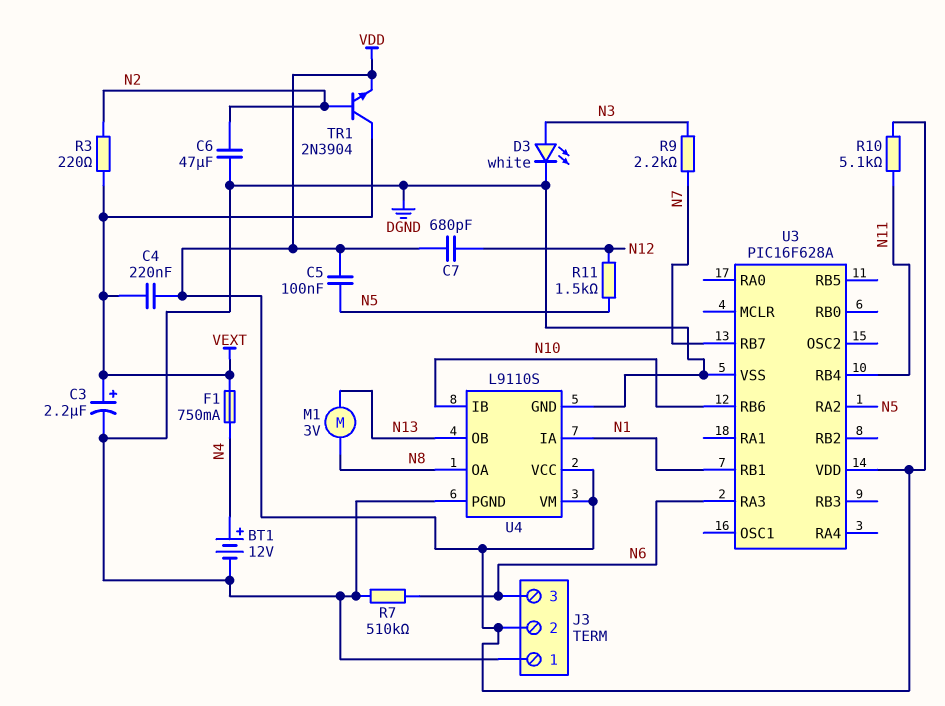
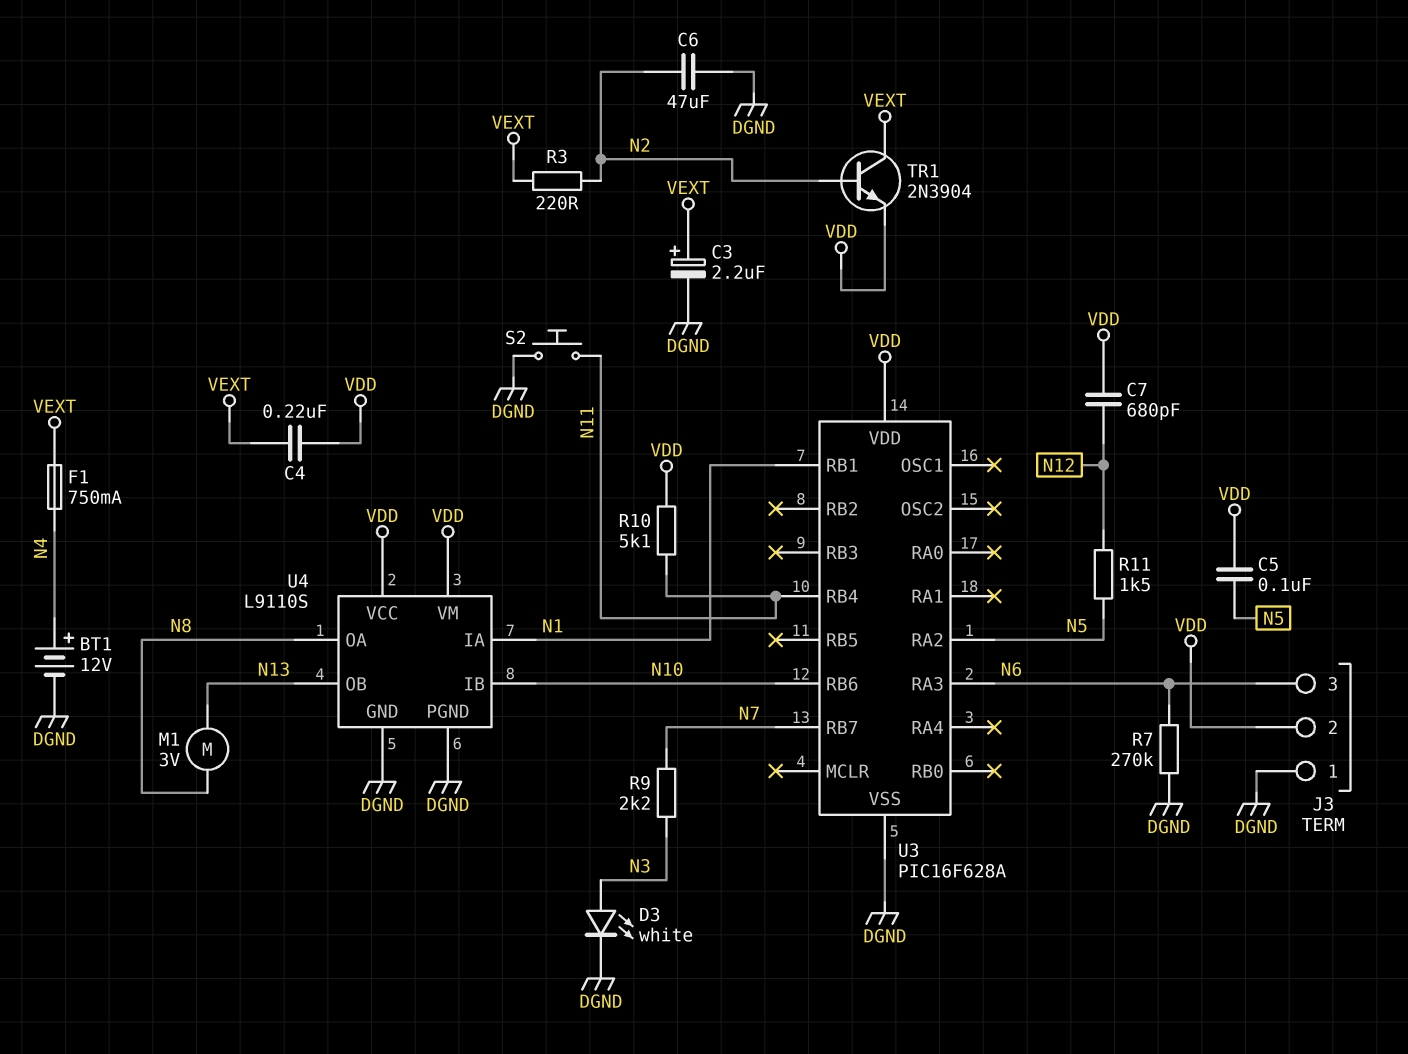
R7: 510k (DGND, N6) -> 270k (DGND, N6)
S2: none -> button (DGND, N11)

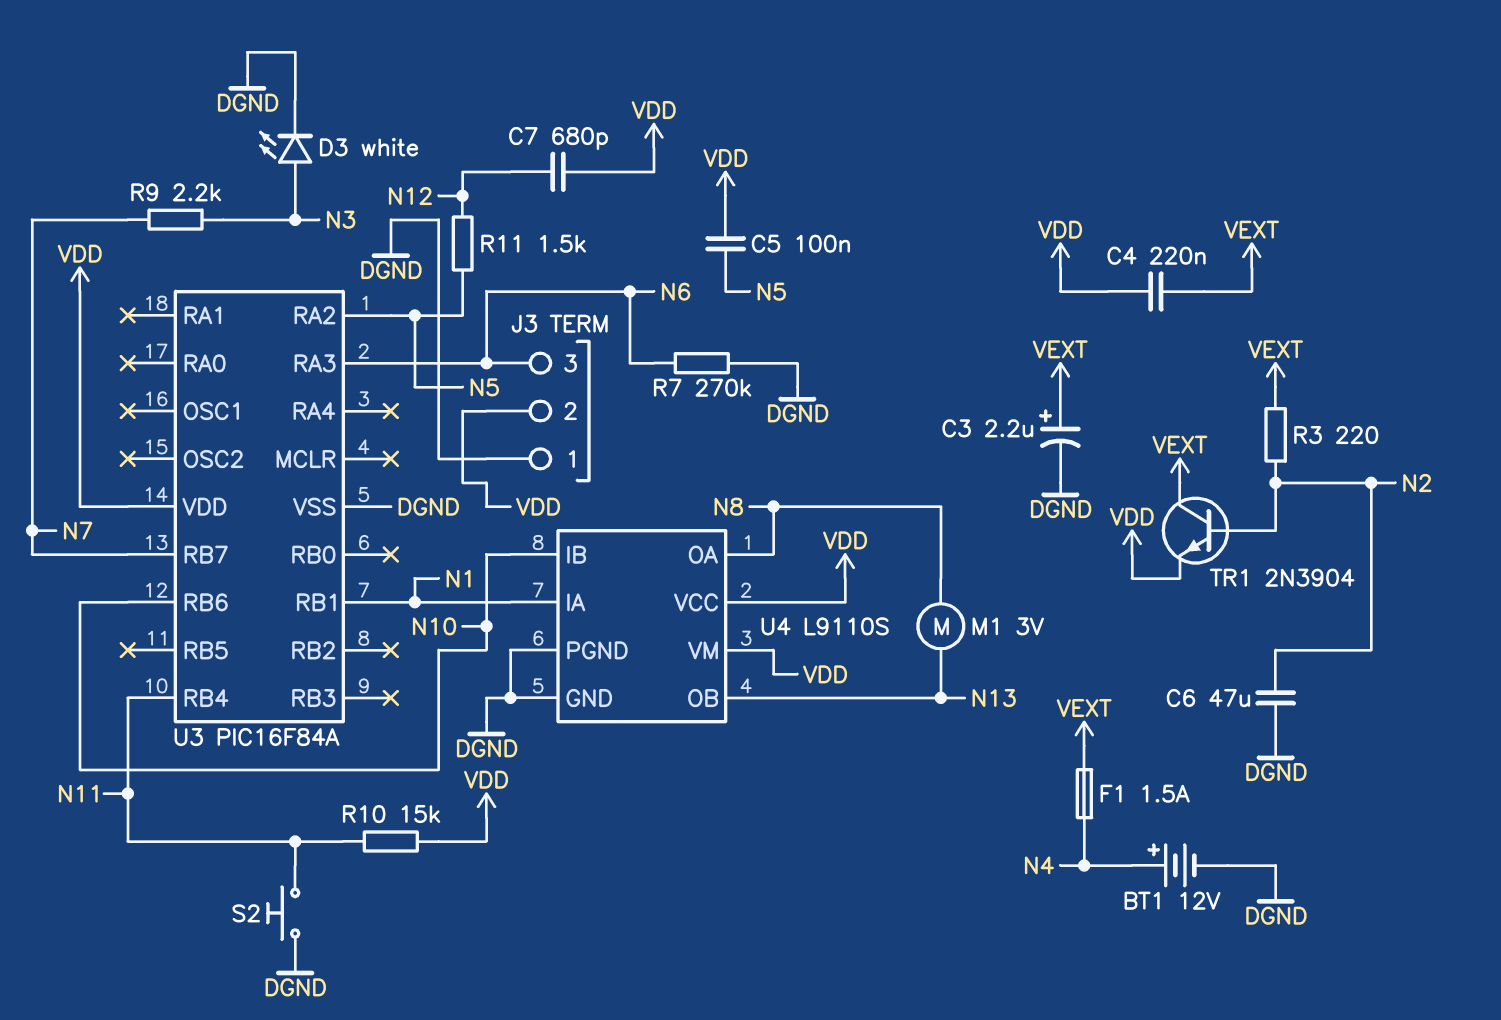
F1: 750mA (N4, VEXT) -> 1.5A (N4, VEXT)
R10: 5.1k (N11, VDD) -> 15k (N11, VDD)
U3: PIC16F628A -> PIC16F84A

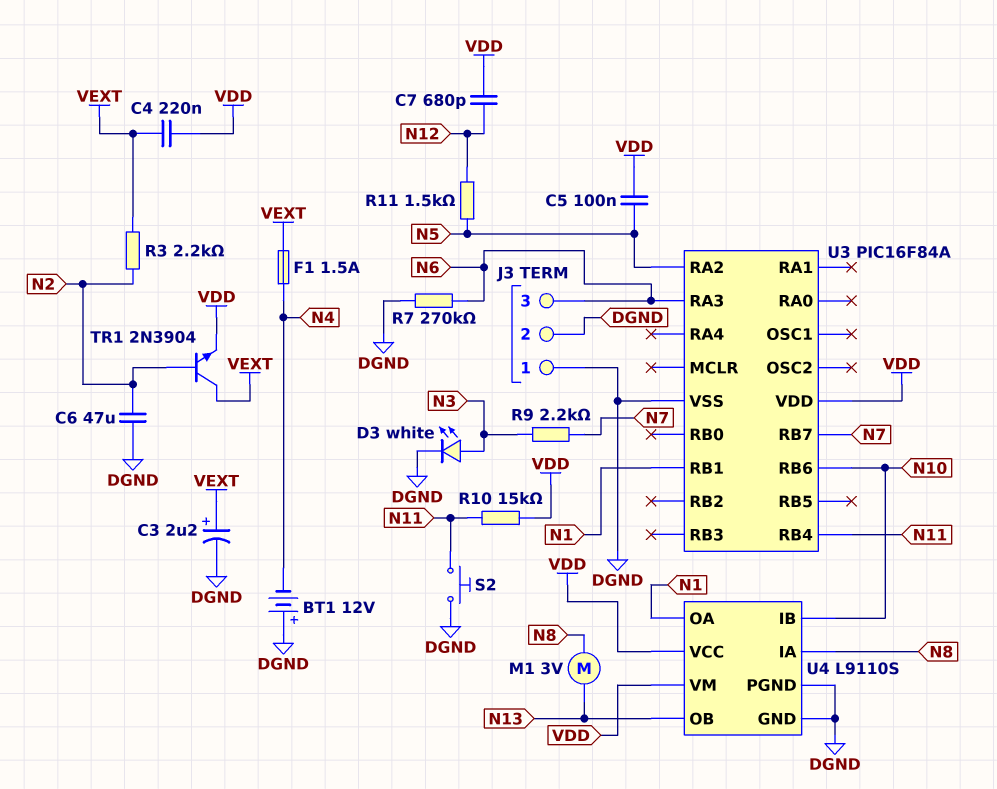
BT1: 12V (plus N4, minus DGND) -> 12V (plus DGND, minus N4)
J3 pin 2: VDD -> DGND
R3: 220 (N2, VEXT) -> 2.2k (N2, VEXT)
U4 pin IA: N1 -> N8
U4 pin OA: N8 -> N1

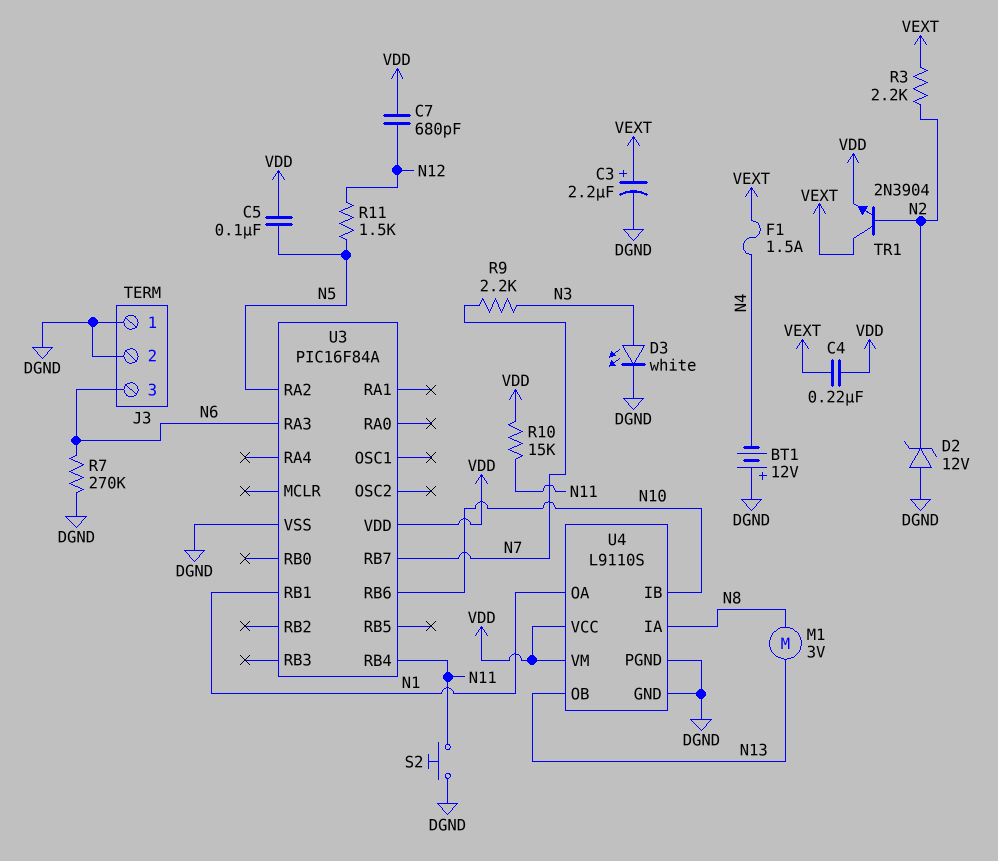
C6: 47uF (DGND, N2) -> none
D2: none -> zener 12V (A DGND, K N2)

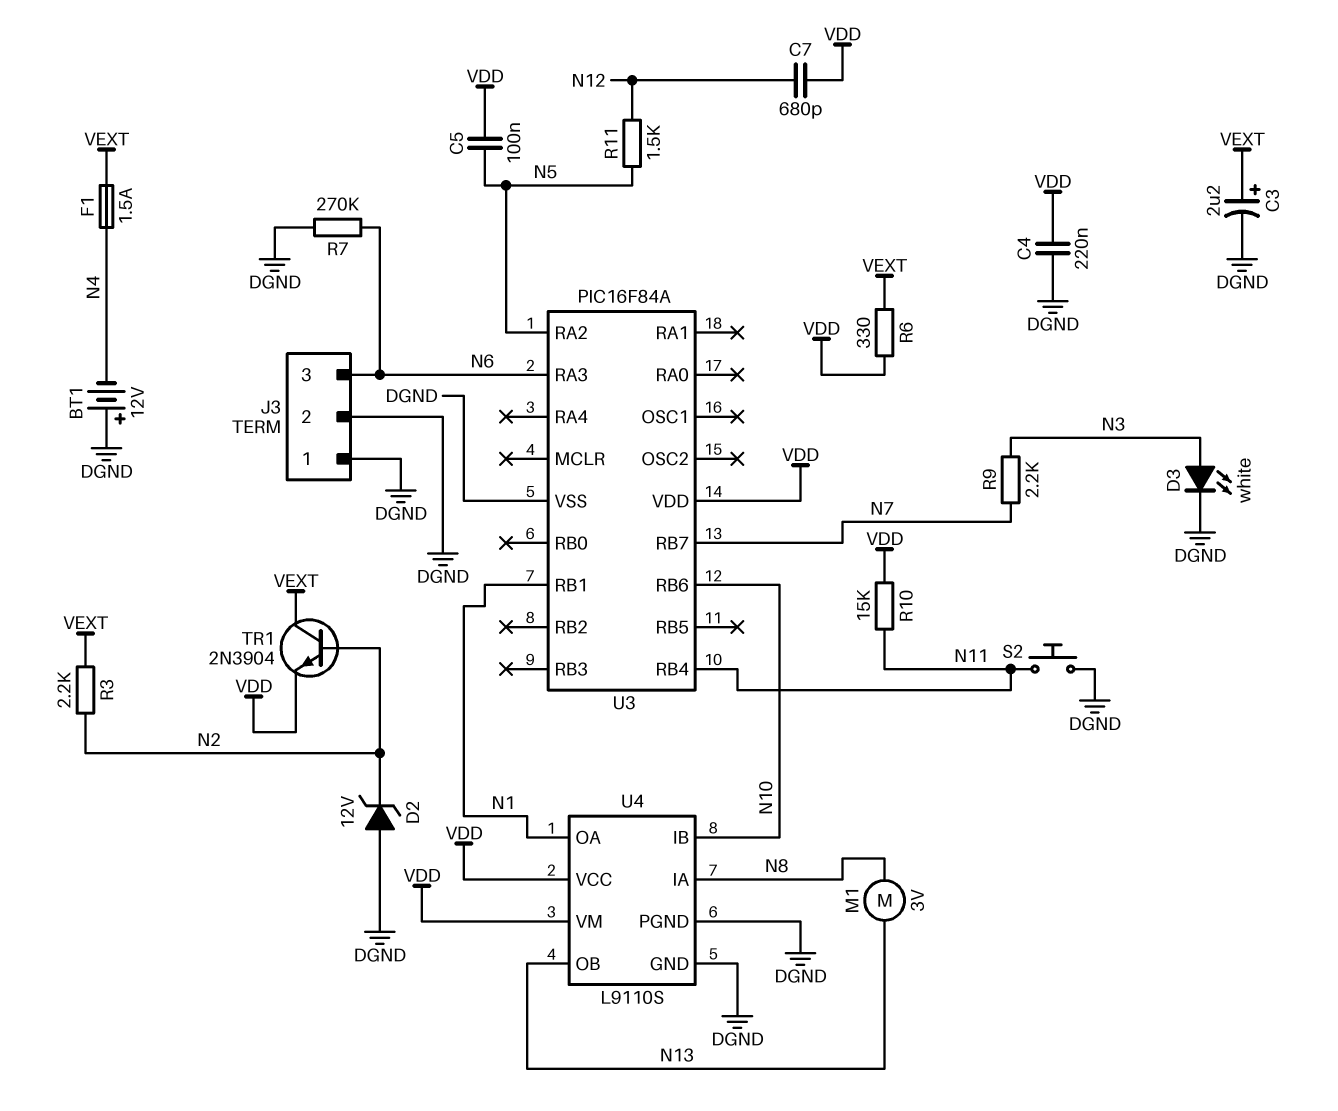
C4: 220nF (VDD, VEXT) -> 220nF (DGND, VDD)
R6: none -> 330 (VDD, VEXT)

